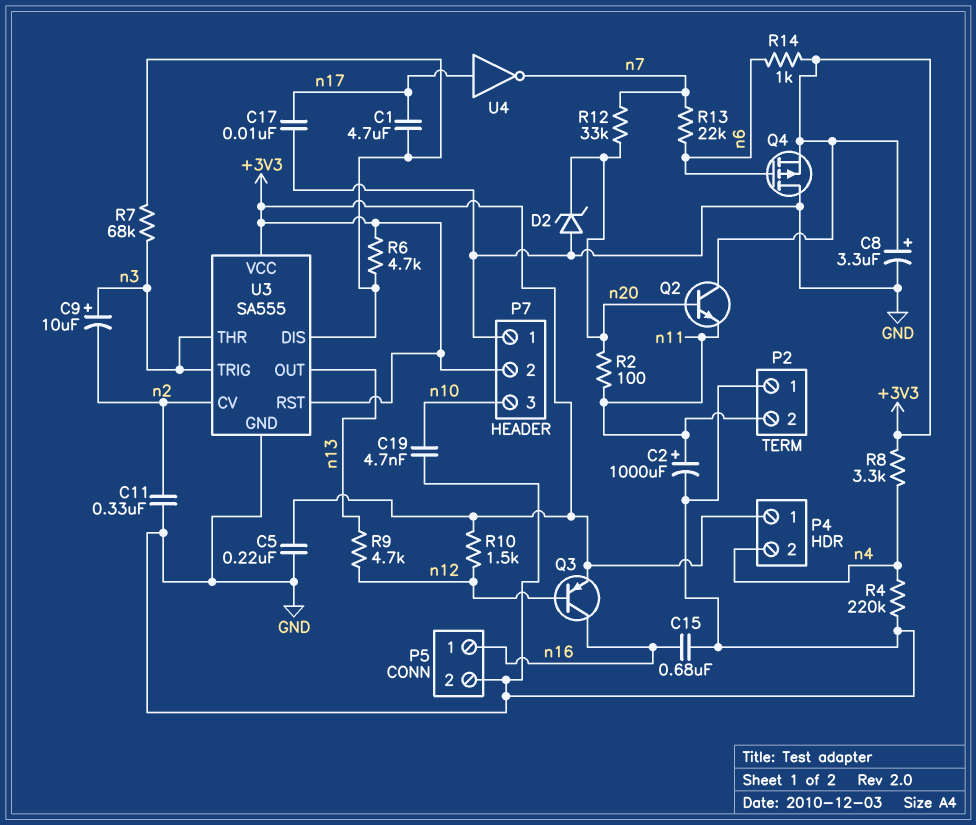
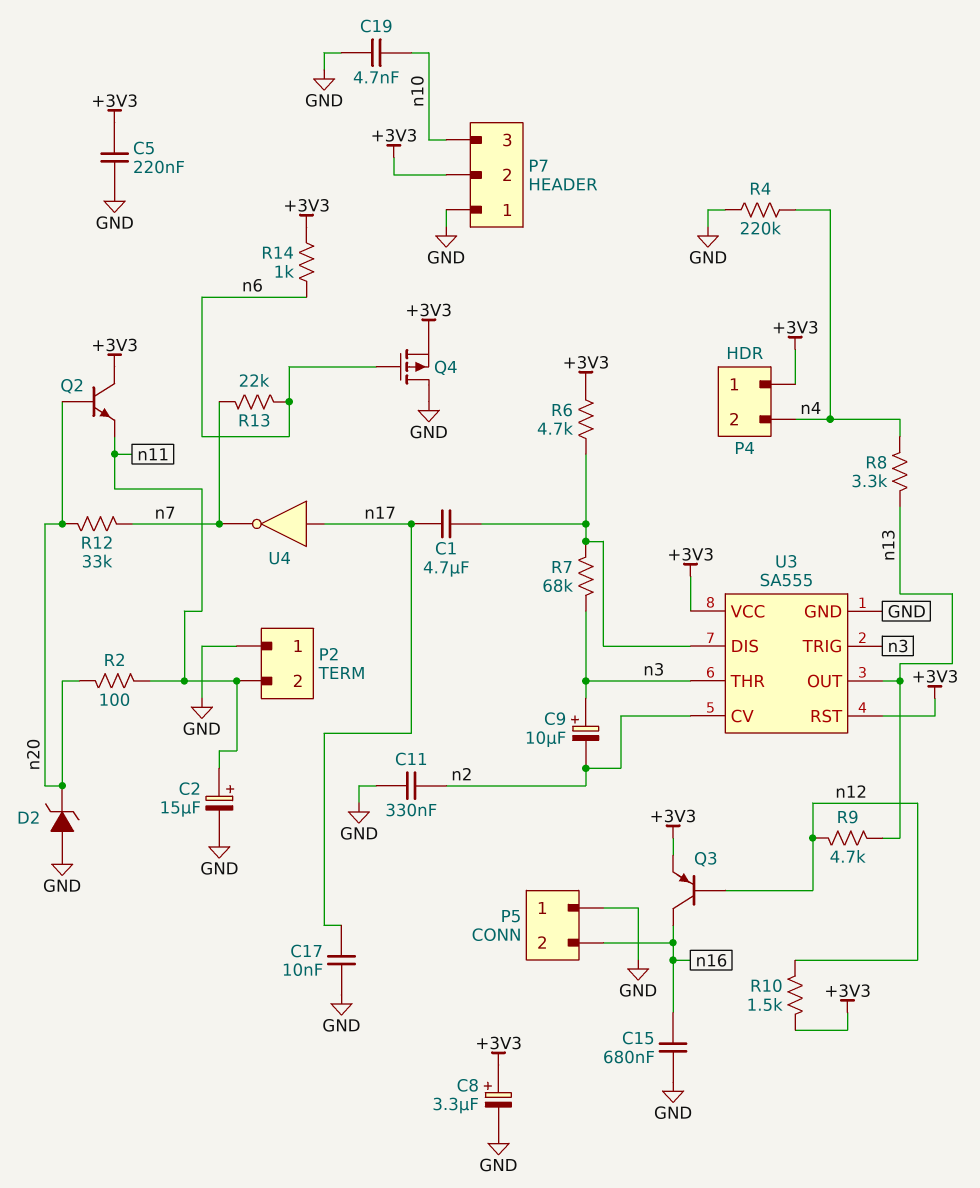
C2: 1000uF (plus n11, minus GND) -> 15uF (plus n11, minus GND)
P5 pin 1: n16 -> GND
P5 pin 2: GND -> n16
R8: 3.3k (+3V3, n4) -> 3.3k (n4, n13)

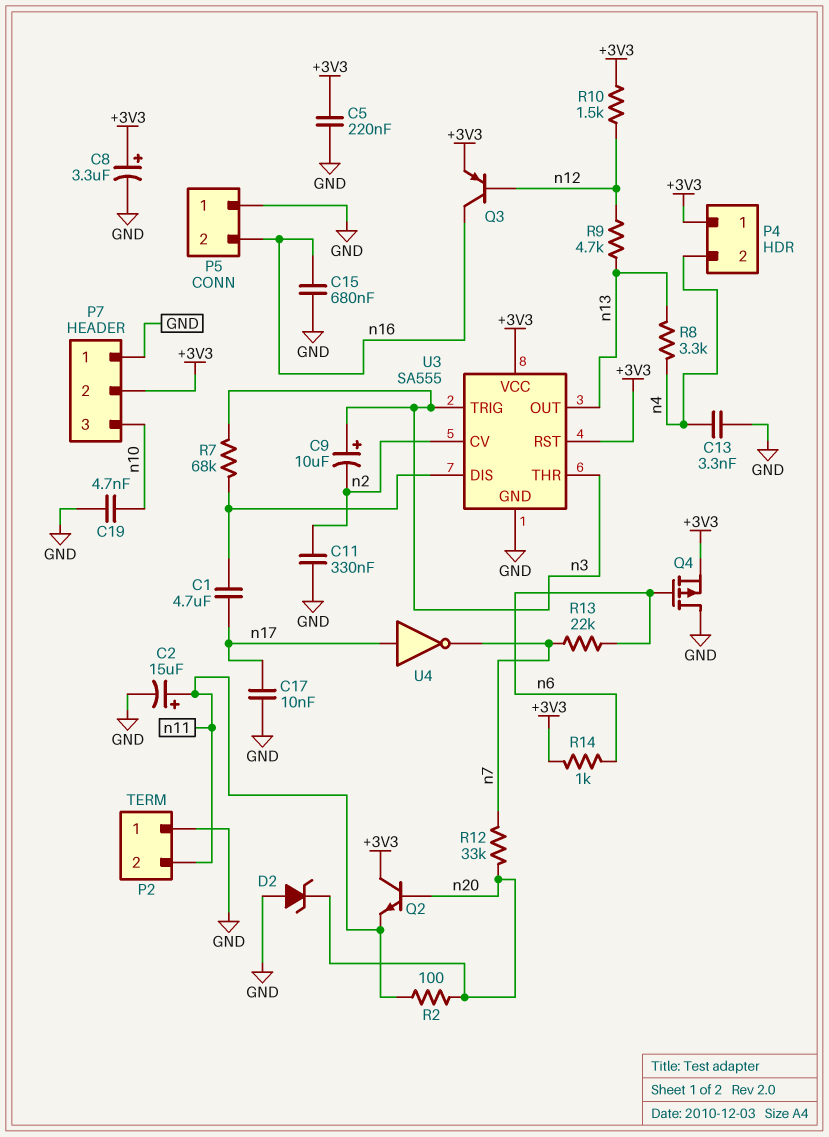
C13: none -> 3.3nF (GND, n4)
R4: 220k (GND, n4) -> none
R6: 4.7k (+3V3, U3/DIS) -> none

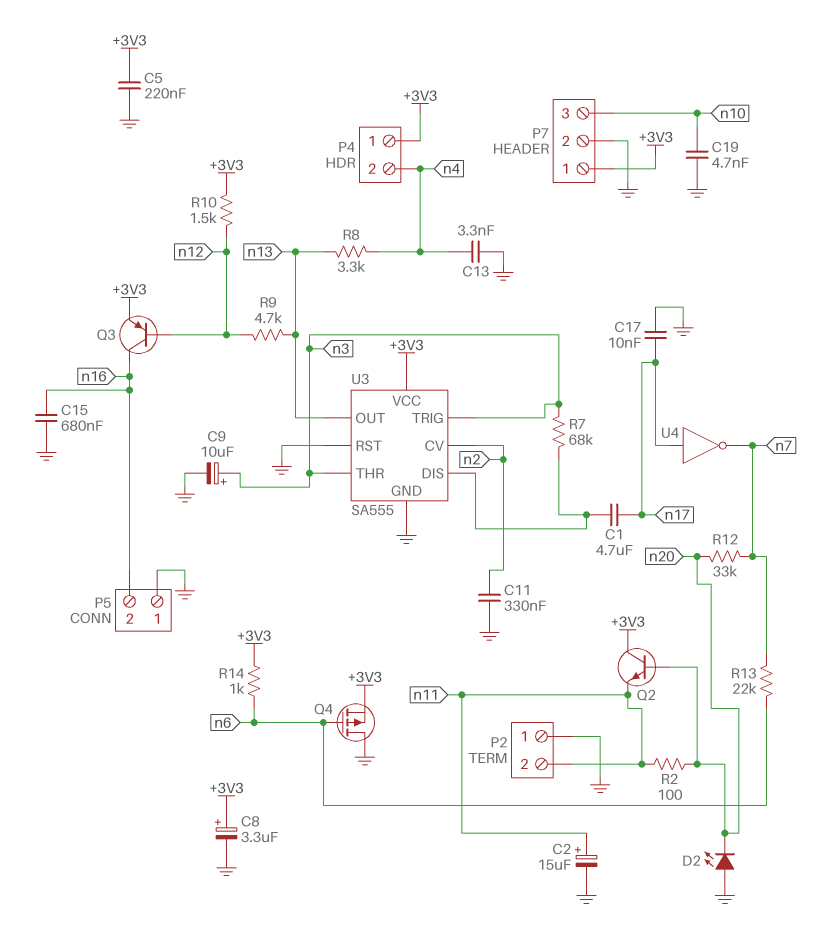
C9: 10uF (plus n3, minus n2) -> 10uF (plus n3, minus GND)
D2: zener (A GND, K n20) -> LED (A GND, K n20)
P7 pin 1: GND -> +3V3
P7 pin 2: +3V3 -> GND
U3 pin RST: +3V3 -> GND

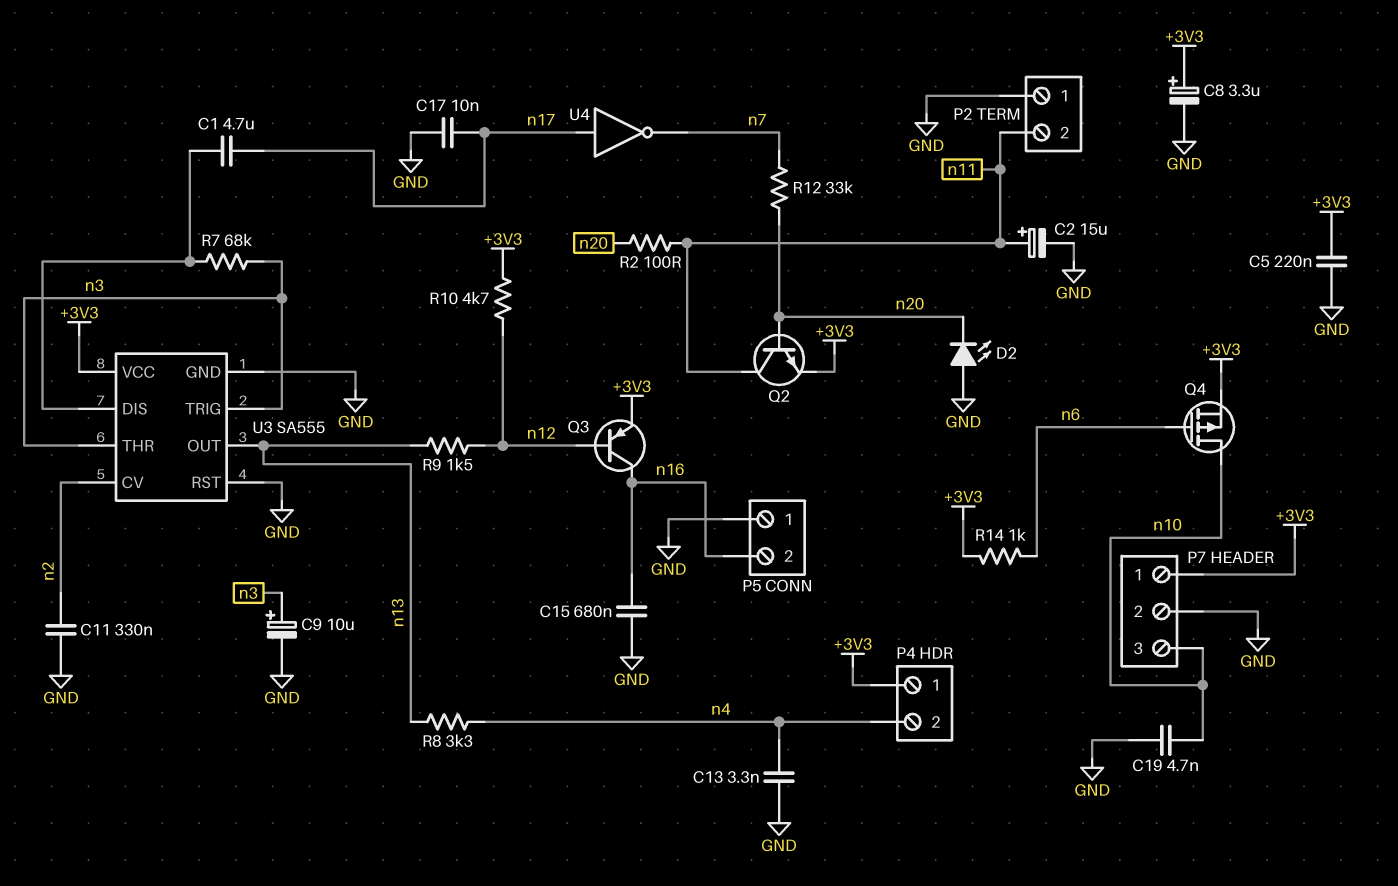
Q2: NPN (B n20, C +3V3, E n11) -> NPN (B n20, C n11, E +3V3)
Q4: PMOS (G n6, D GND, S +3V3) -> PMOS (G n6, D n10, S +3V3)
R9: 4.7k (n12, n13) -> 1.5k (n12, n13)
R10: 1.5k (+3V3, n12) -> 4.7k (+3V3, n12)
R13: 22k (n6, n7) -> none

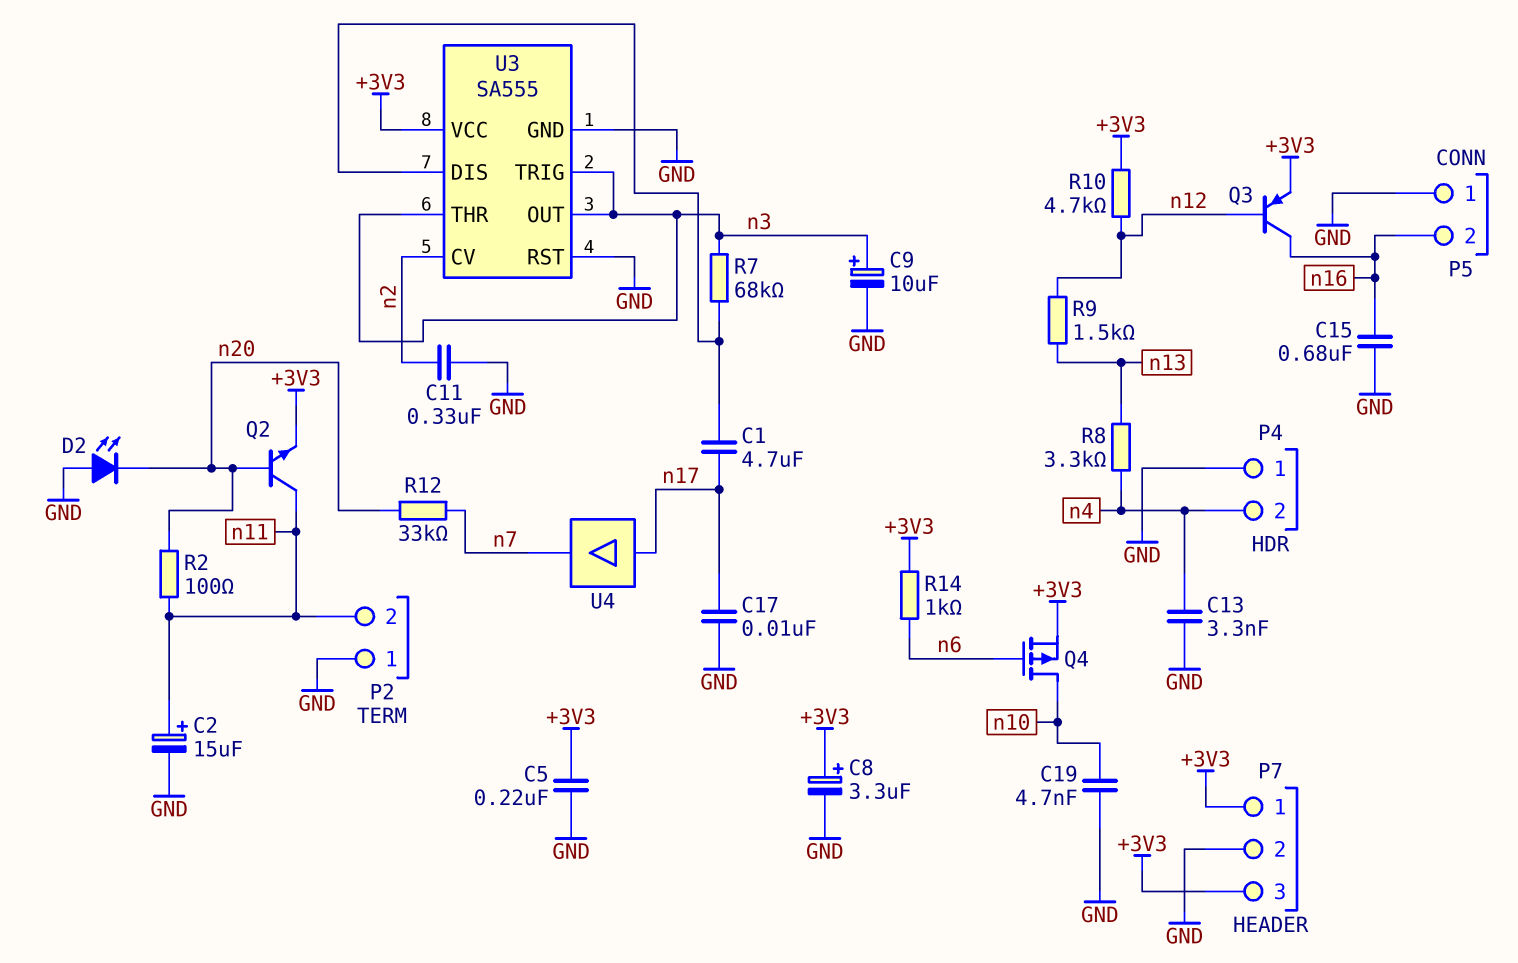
P4 pin 1: +3V3 -> GND
P7 pin 3: n10 -> +3V3
U3 pin OUT: n13 -> n3
U4: NOT (in n17, out n7) -> buffer (in n17, out n7)

